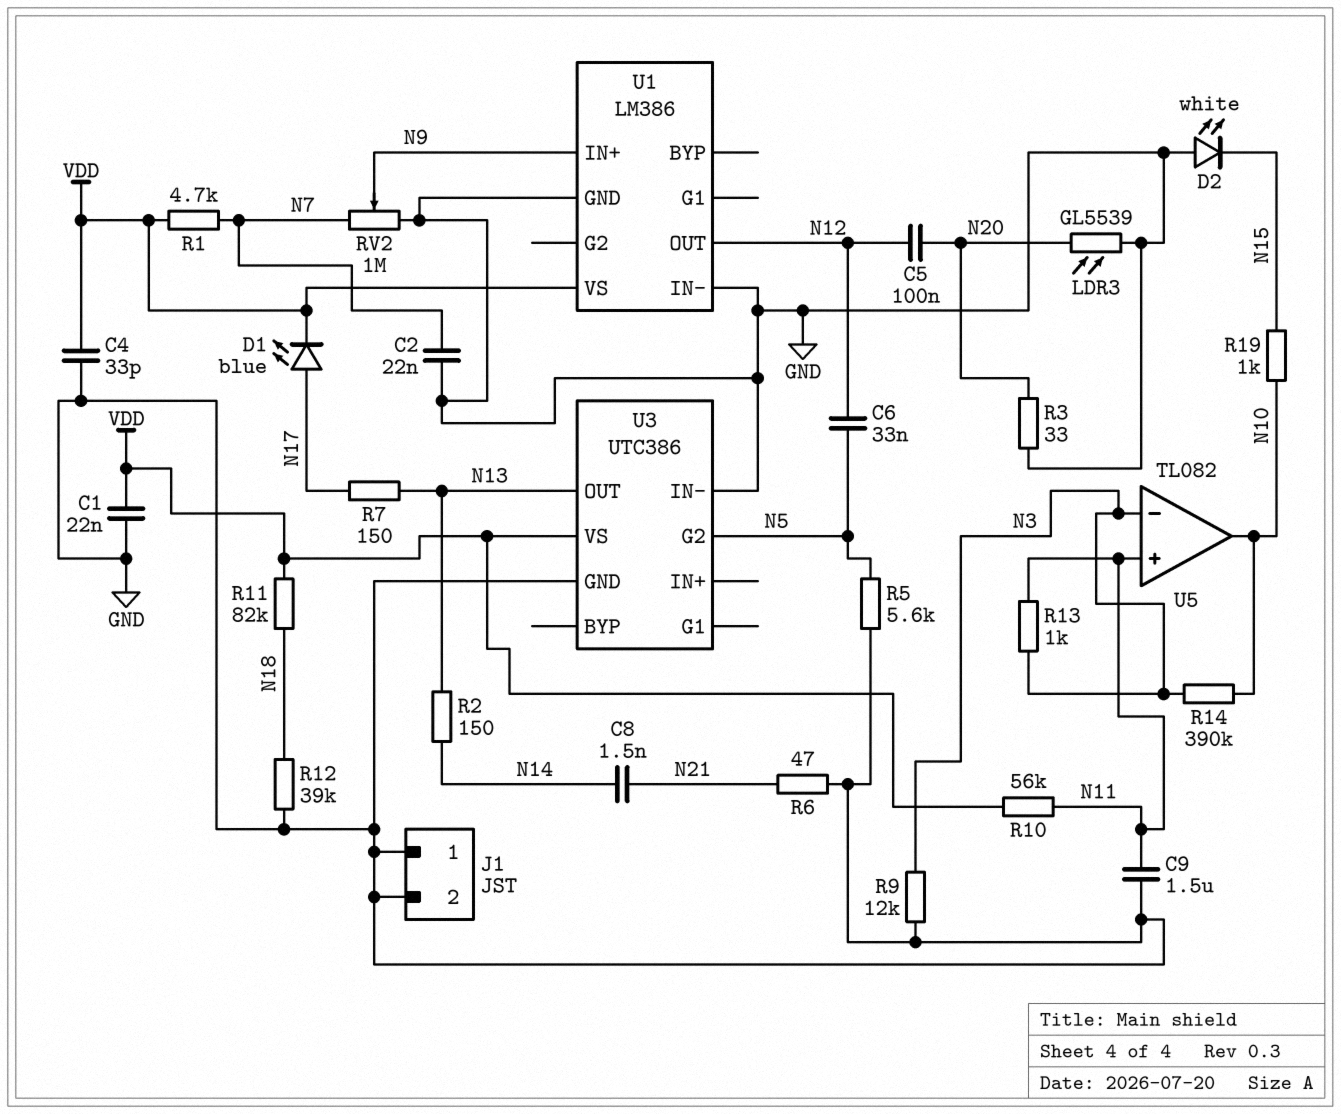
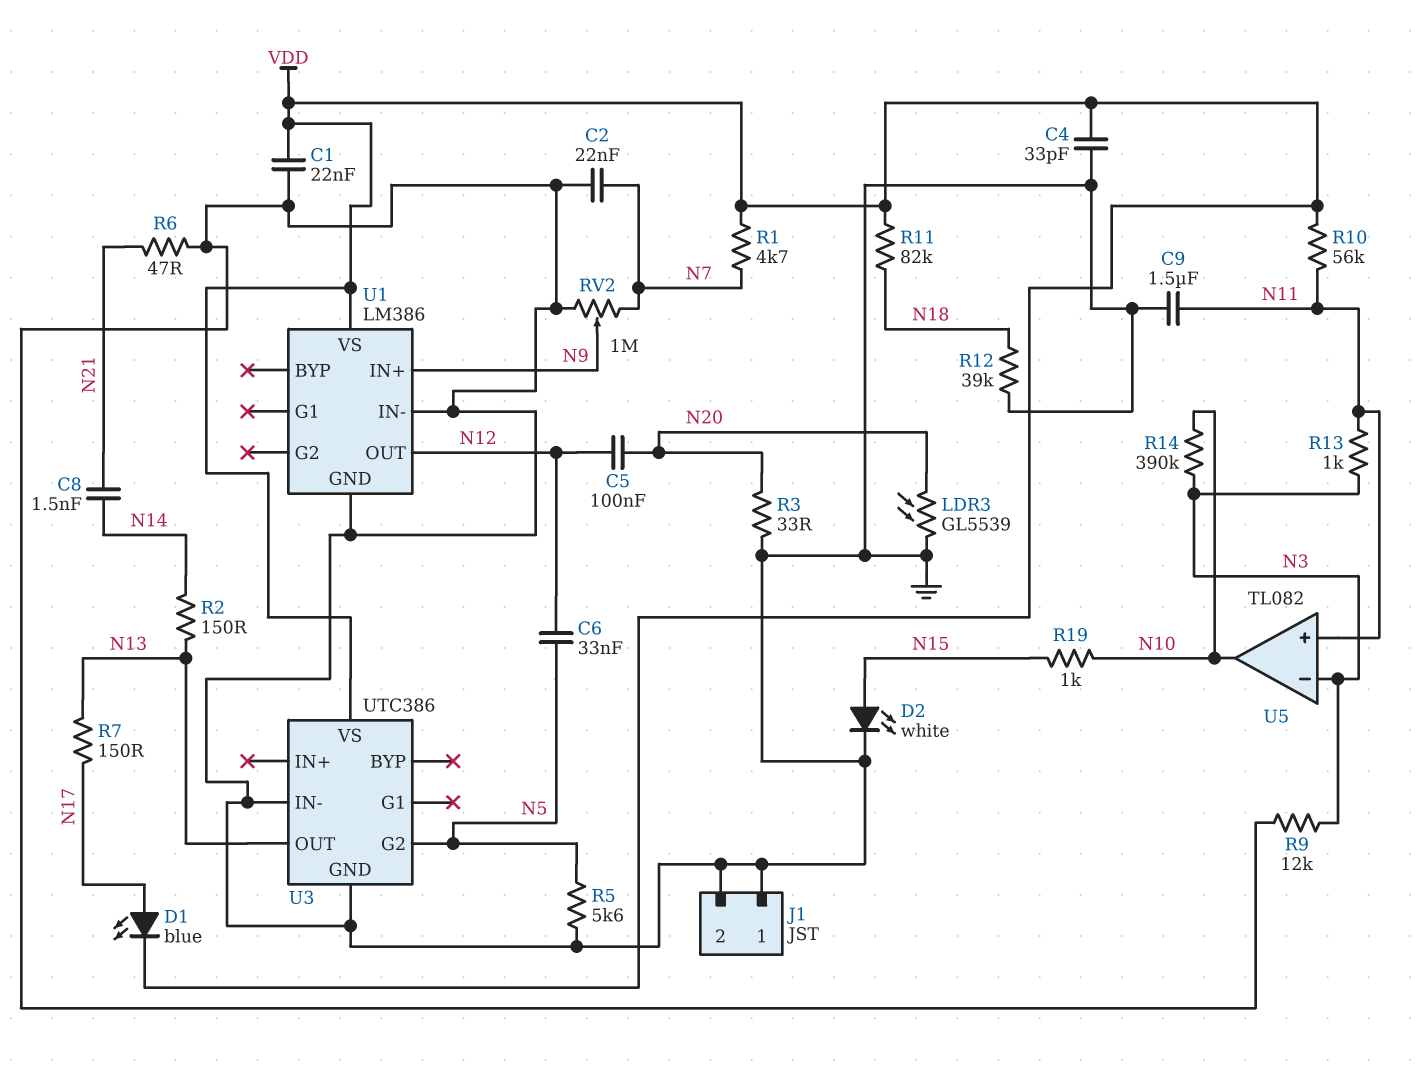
D2: LED white (A GND, K N15) -> LED white (A N15, K GND)

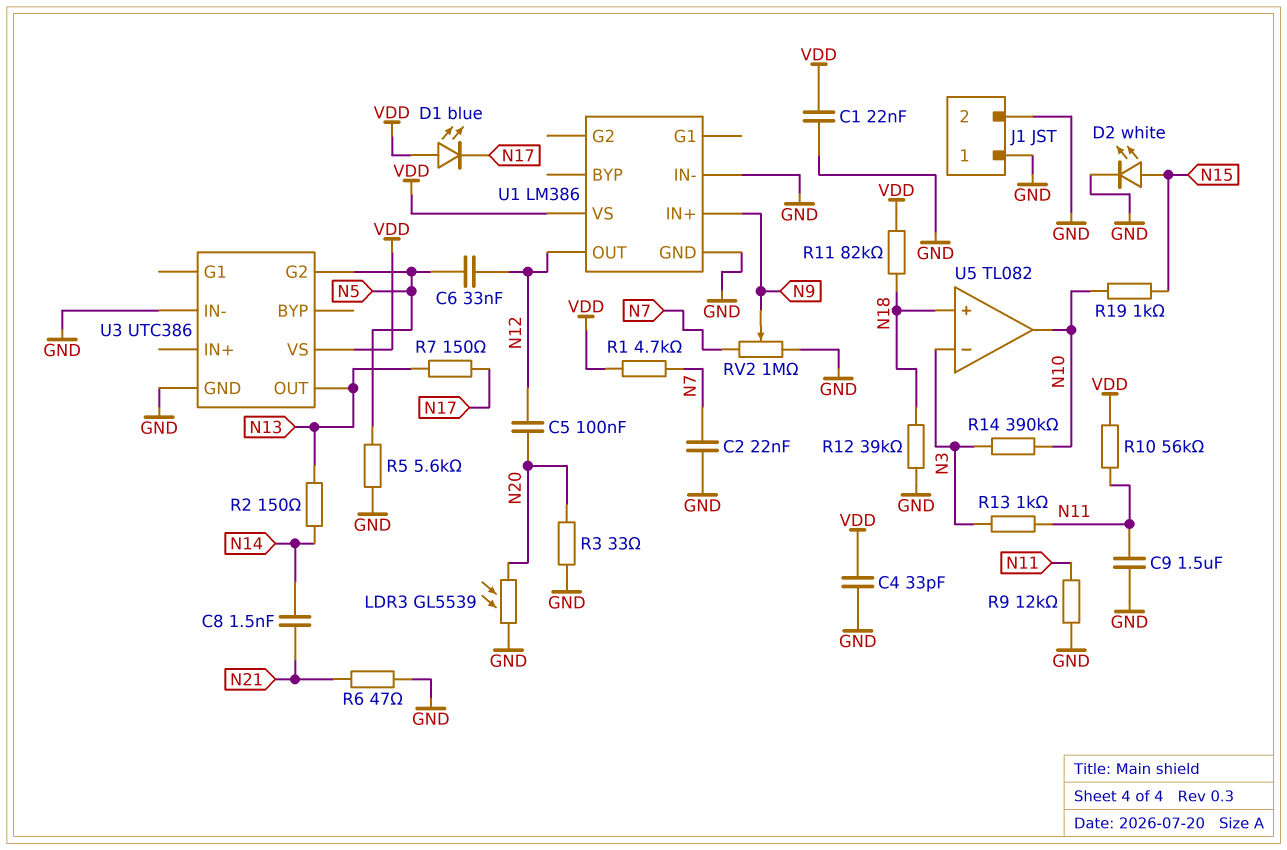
D1: LED blue (A N17, K VDD) -> LED blue (A VDD, K N17)
R9: 12k (GND, N3) -> 12k (GND, N11)
U5 pin in+: N11 -> N18

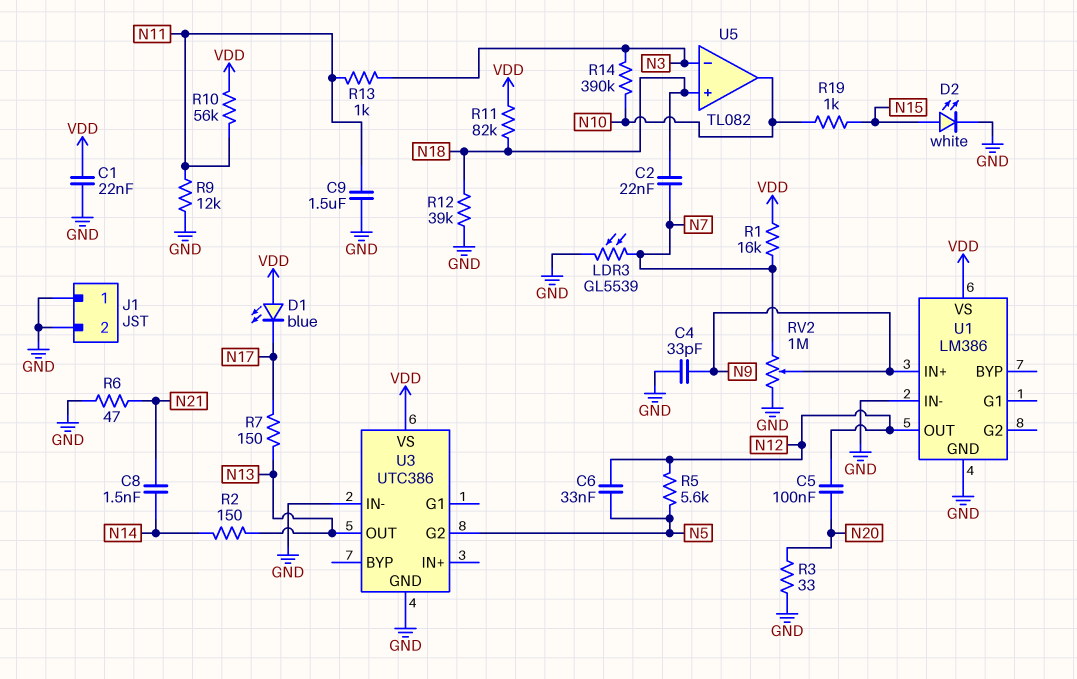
C2: 22nF (GND, N7) -> 22nF (N7, N18)
C4: 33pF (GND, VDD) -> 33pF (GND, N9)
LDR3: GL5539 (GND, N20) -> GL5539 (GND, N7)
R1: 4.7k (N7, VDD) -> 16k (N7, VDD)
R5: 5.6k (GND, N5) -> 5.6k (N5, N12)

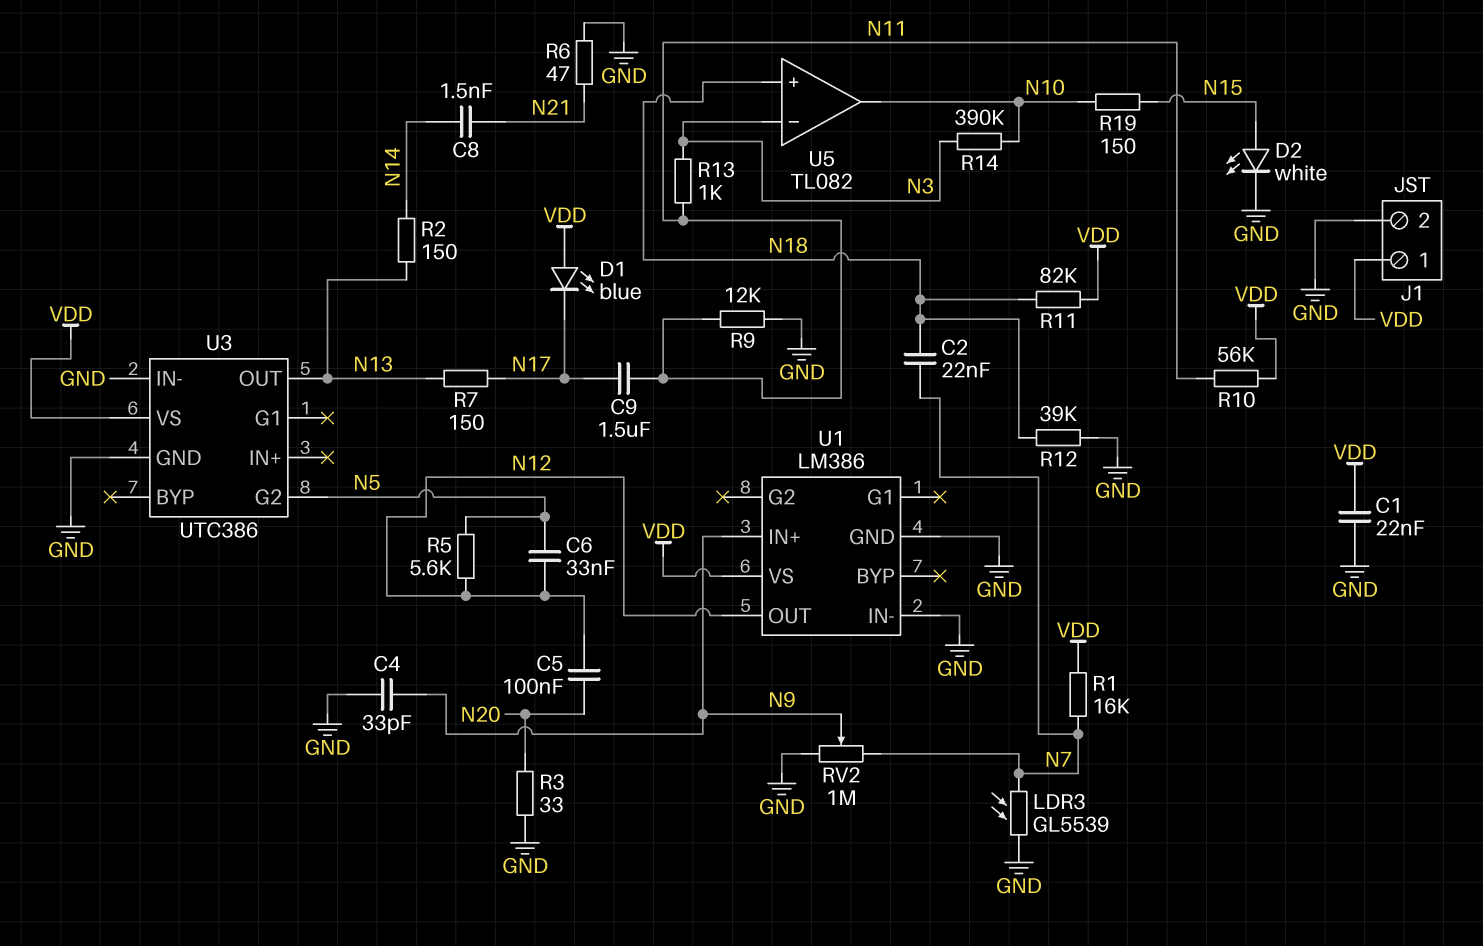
C9: 1.5uF (GND, N11) -> 1.5uF (N11, N17)
J1 pin 1: GND -> VDD
R19: 1k (N10, N15) -> 150 (N10, N15)

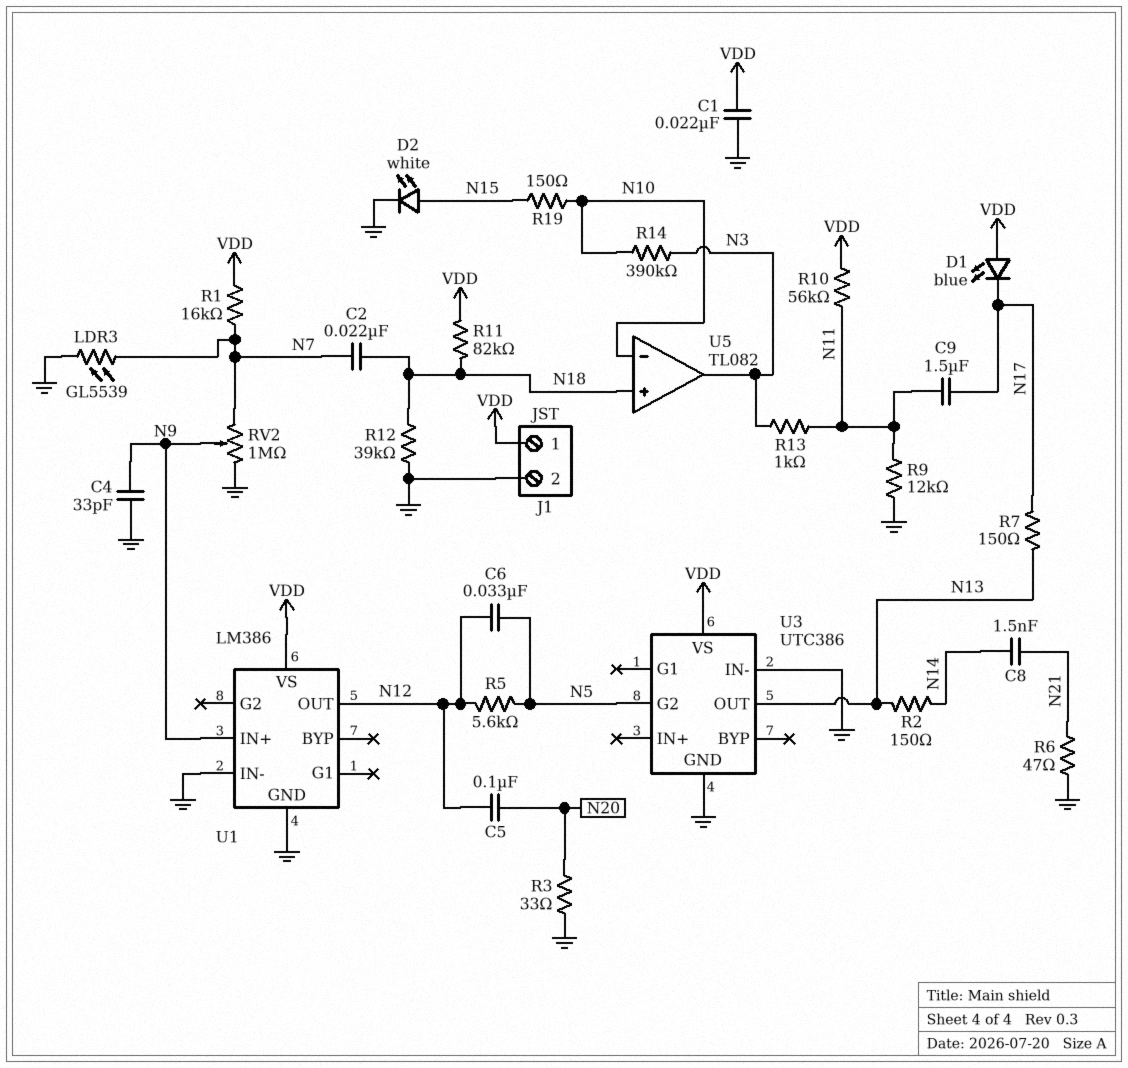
U5 pin in-: N3 -> N10
U5 pin out: N10 -> N3

